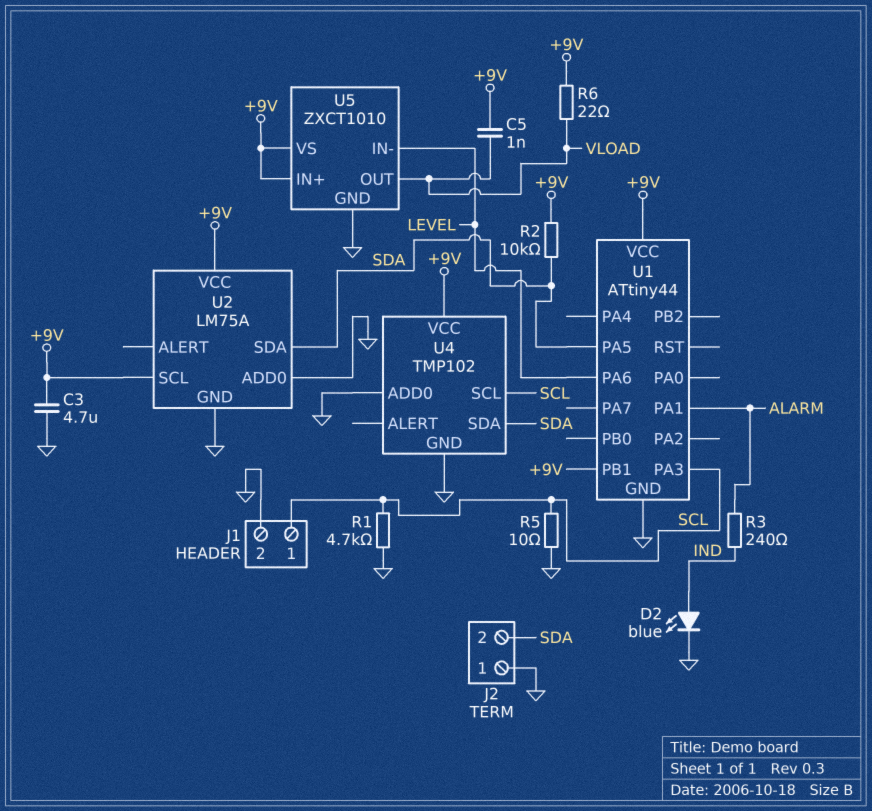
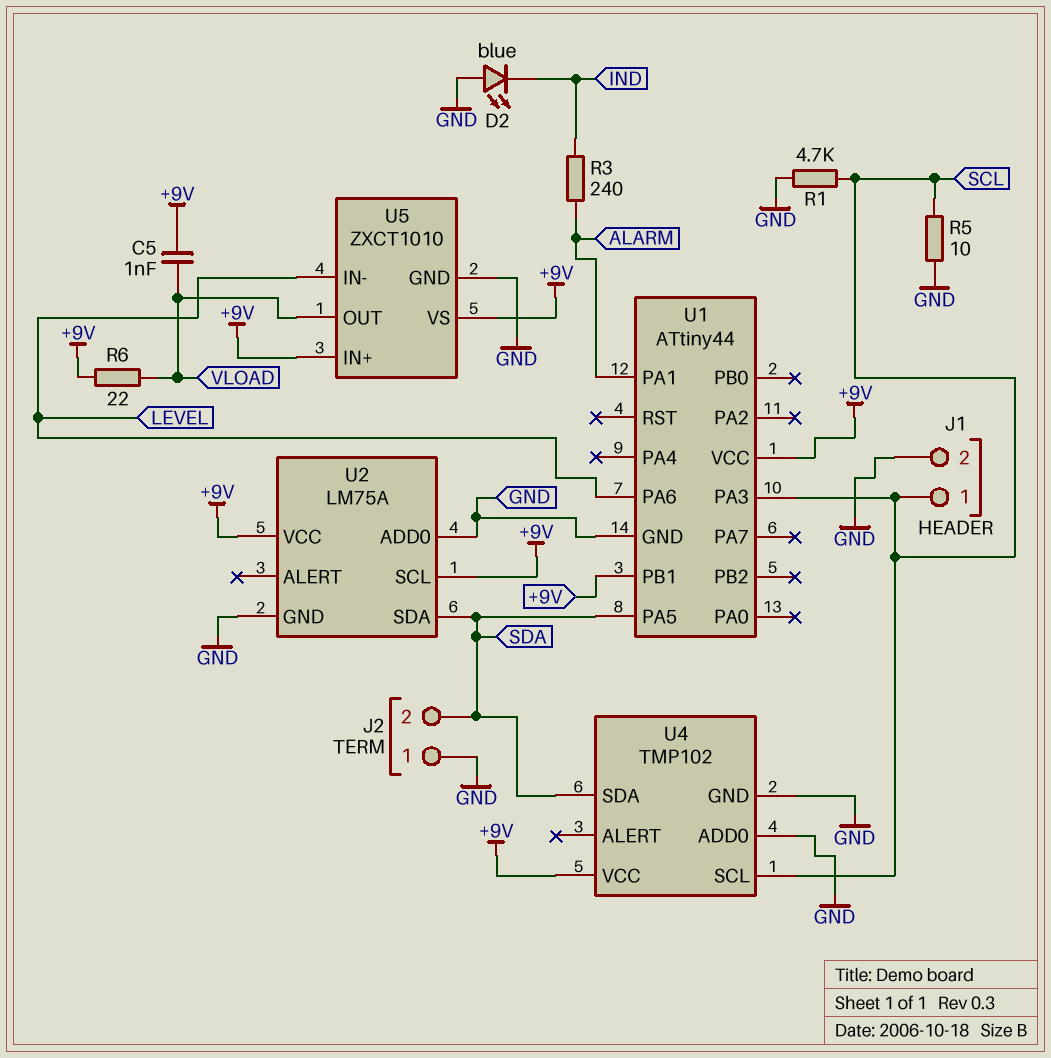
C3: 4.7uF (+9V, GND) -> none
D2: LED blue (A IND, K GND) -> LED blue (A GND, K IND)
R2: 10k (+9V, SDA) -> none

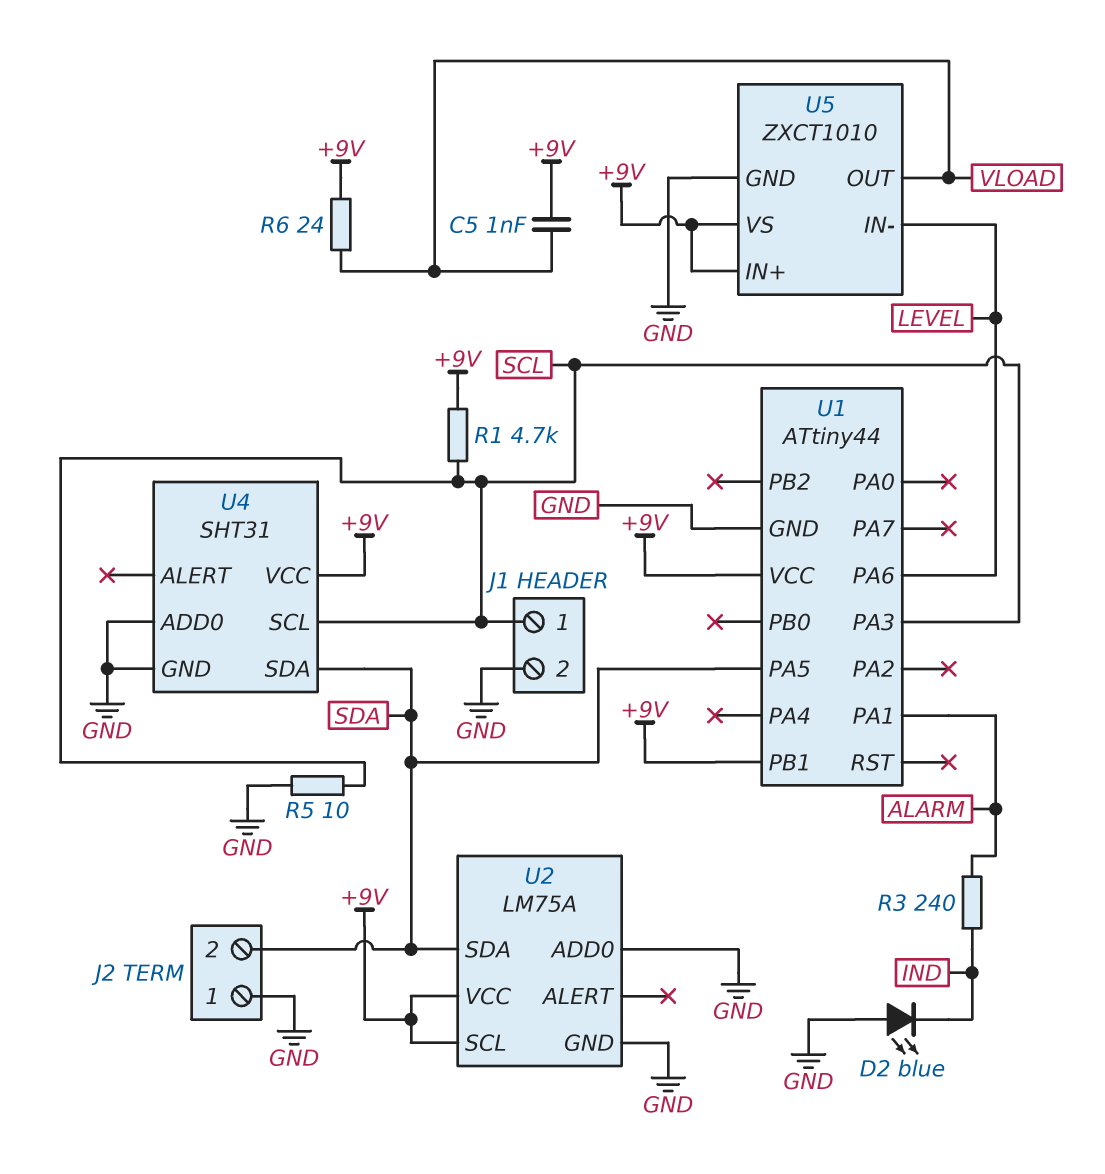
R1: 4.7k (GND, SCL) -> 4.7k (+9V, SCL)
R6: 22 (+9V, VLOAD) -> 24 (+9V, VLOAD)
U4: TMP102 -> SHT31

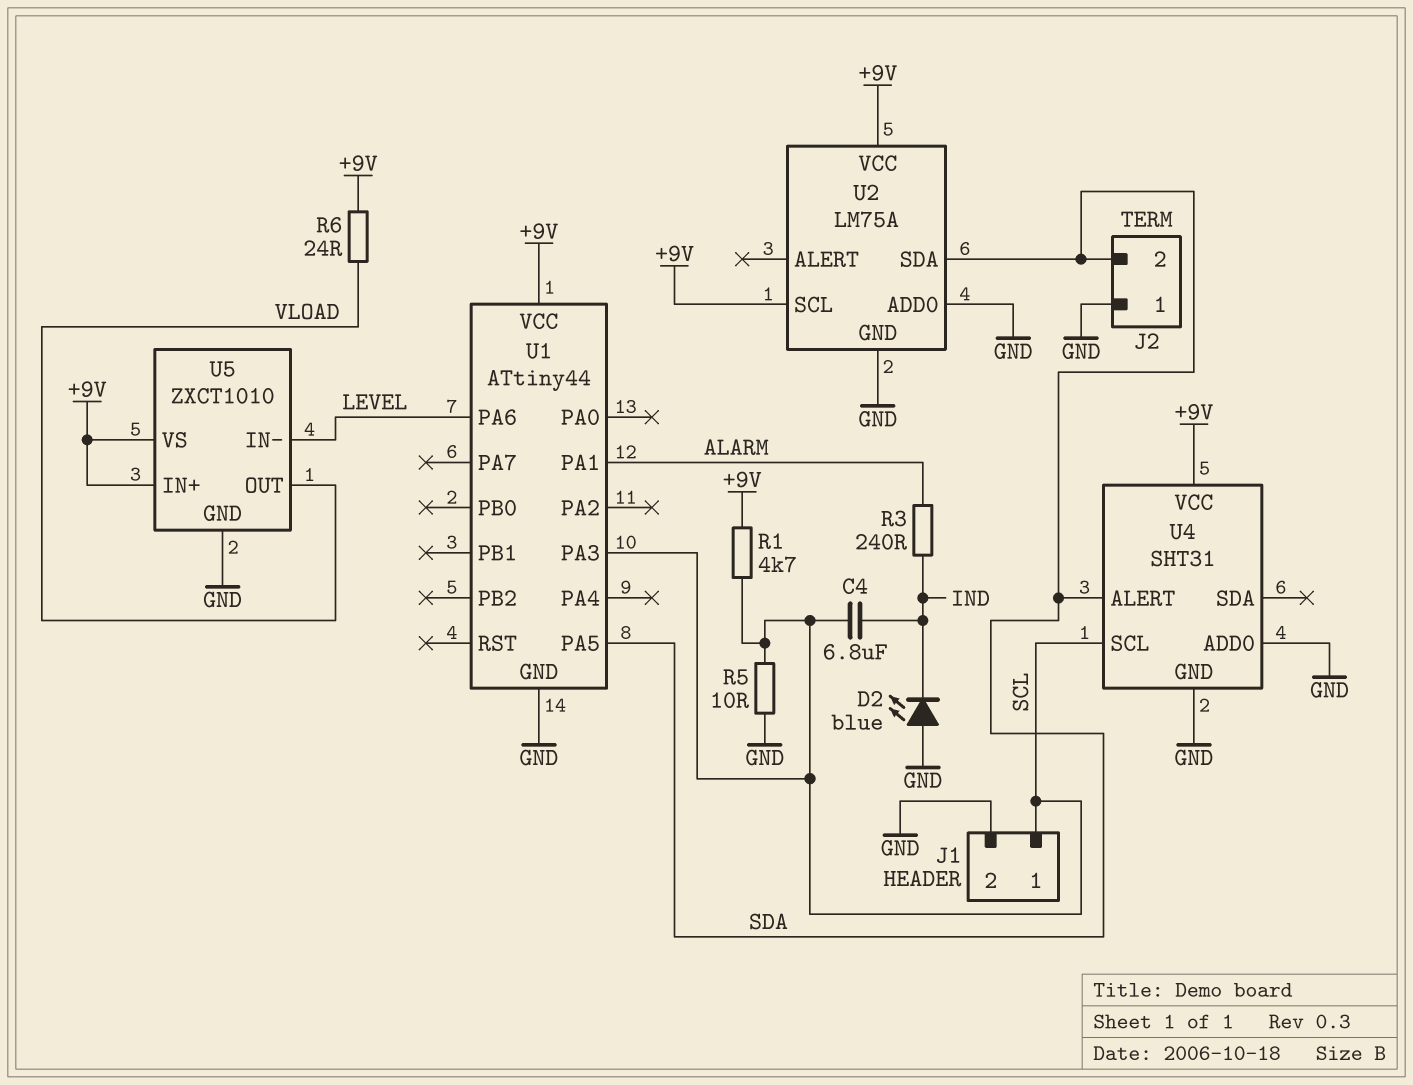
C4: none -> 6.8uF (IND, SCL)
C5: 1nF (+9V, VLOAD) -> none
U1 pin PB1: +9V -> none
U4 pin ALERT: none -> SDA
U4 pin SDA: SDA -> none

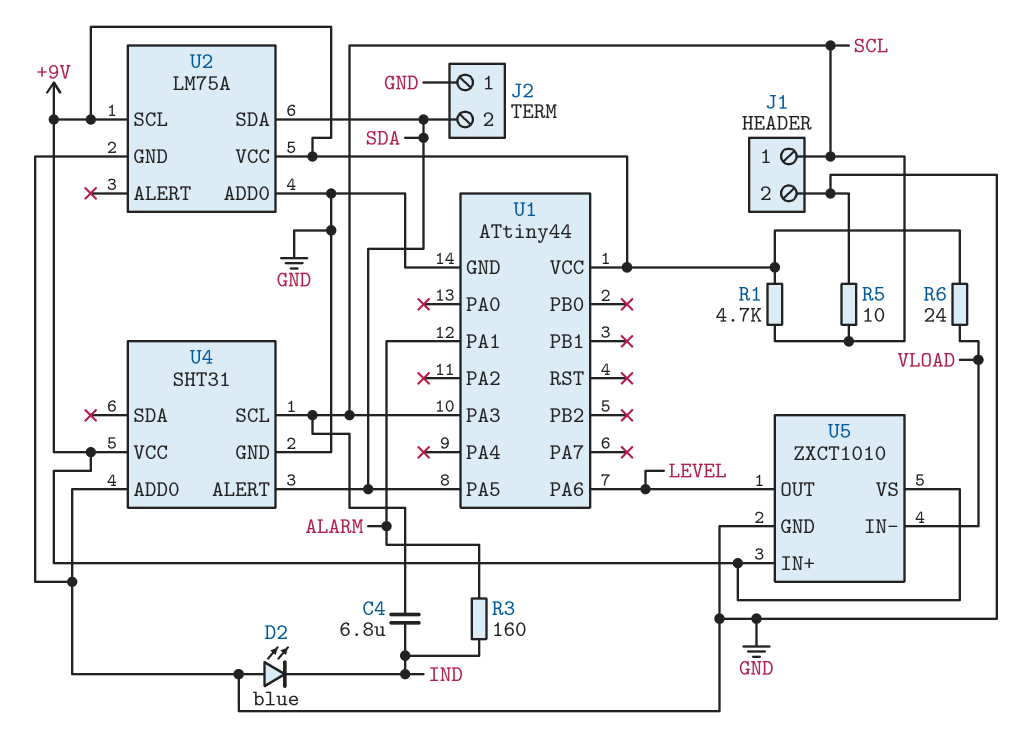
R3: 240 (ALARM, IND) -> 160 (ALARM, IND)
U5 pin IN-: LEVEL -> VLOAD
U5 pin OUT: VLOAD -> LEVEL

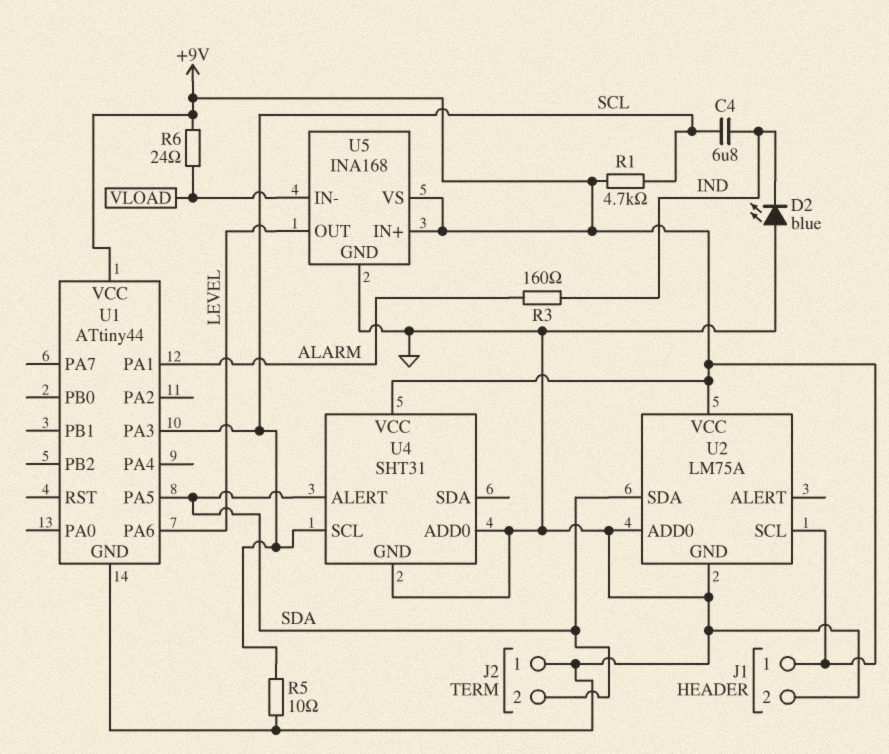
J1 pin 1: SCL -> +9V
U5: ZXCT1010 -> INA168

